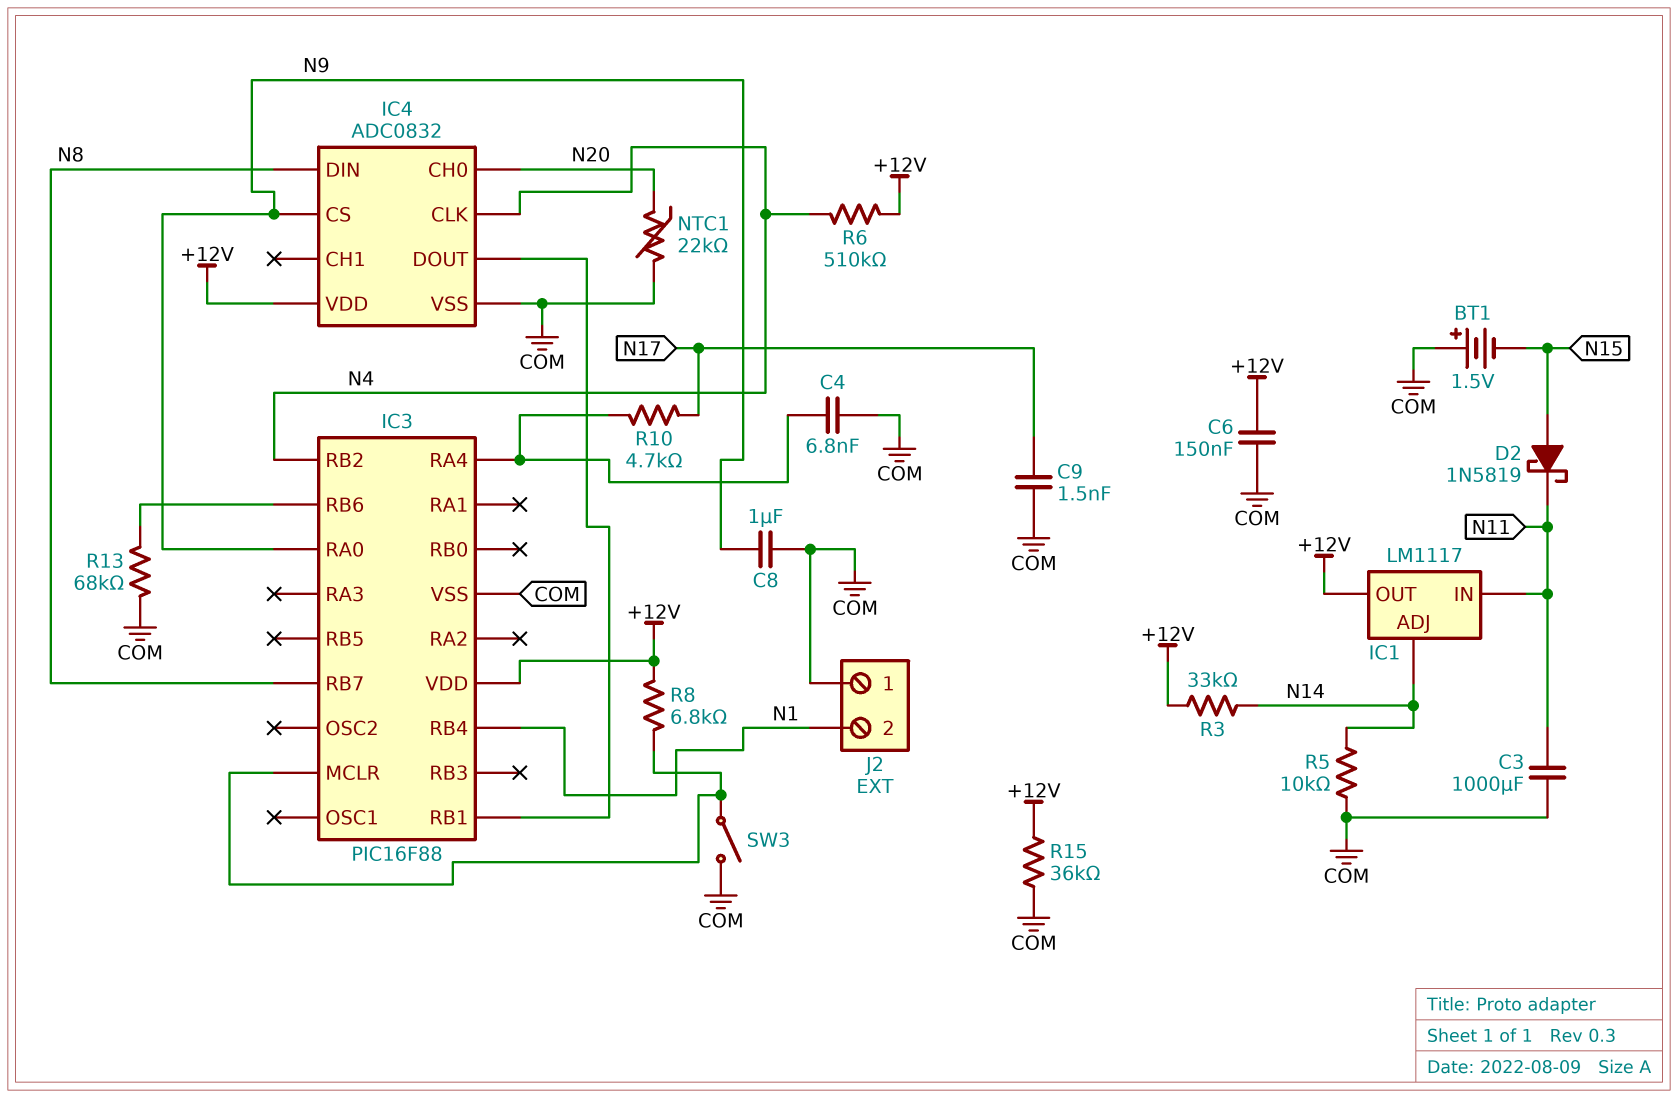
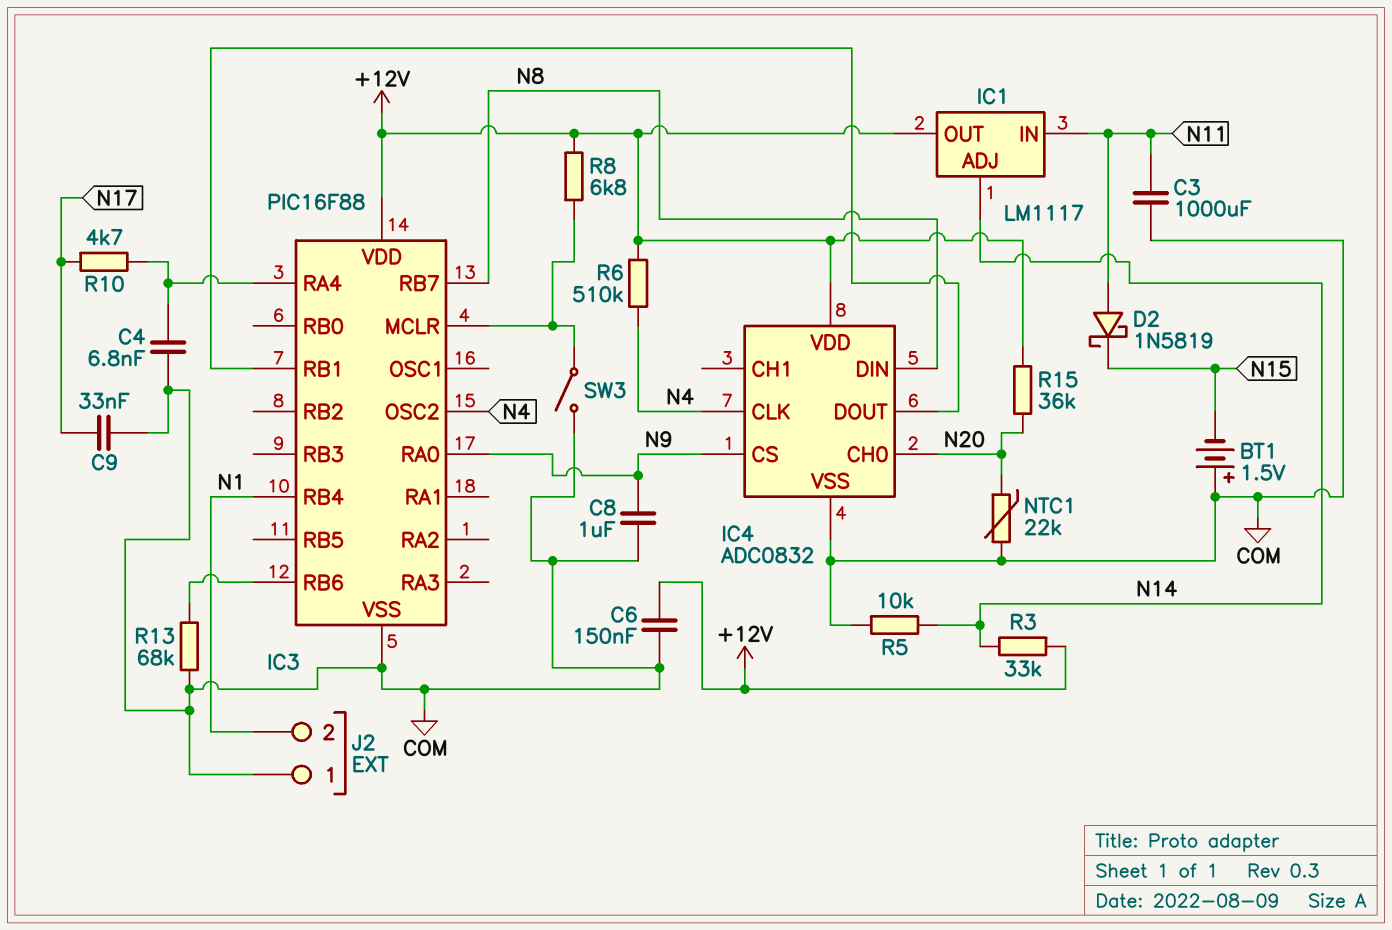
C9: 1.5nF (COM, N17) -> 33nF (COM, N17)
D2: schottky 1N5819 (A N15, K N11) -> schottky 1N5819 (A N11, K N15)
IC3 pin OSC2: none -> N4
IC3 pin RB2: N4 -> none
R15: 36k (+12V, COM) -> 36k (+12V, N20)

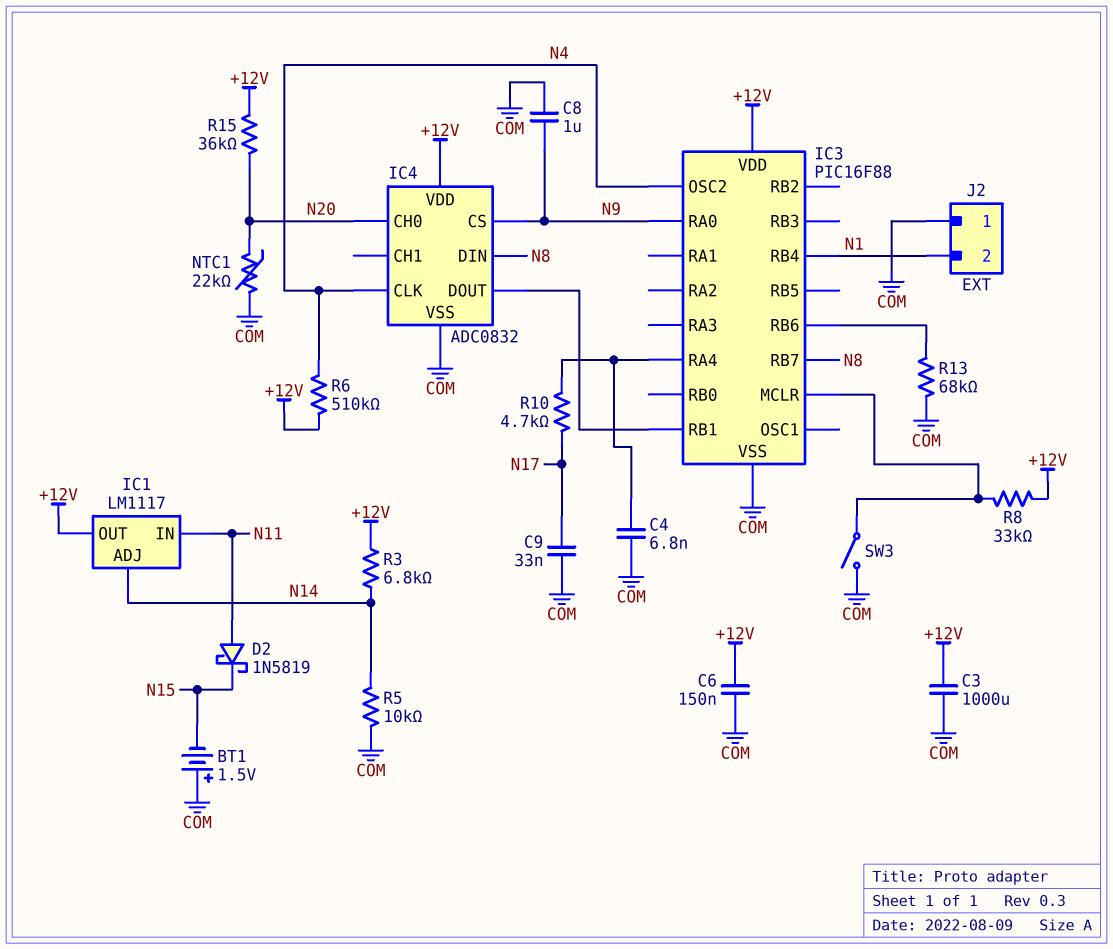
C3: 1000uF (COM, N11) -> 1000uF (+12V, COM)
R3: 33k (+12V, N14) -> 6.8k (+12V, N14)
R8: 6.8k (+12V, IC3/MCLR) -> 33k (+12V, IC3/MCLR)

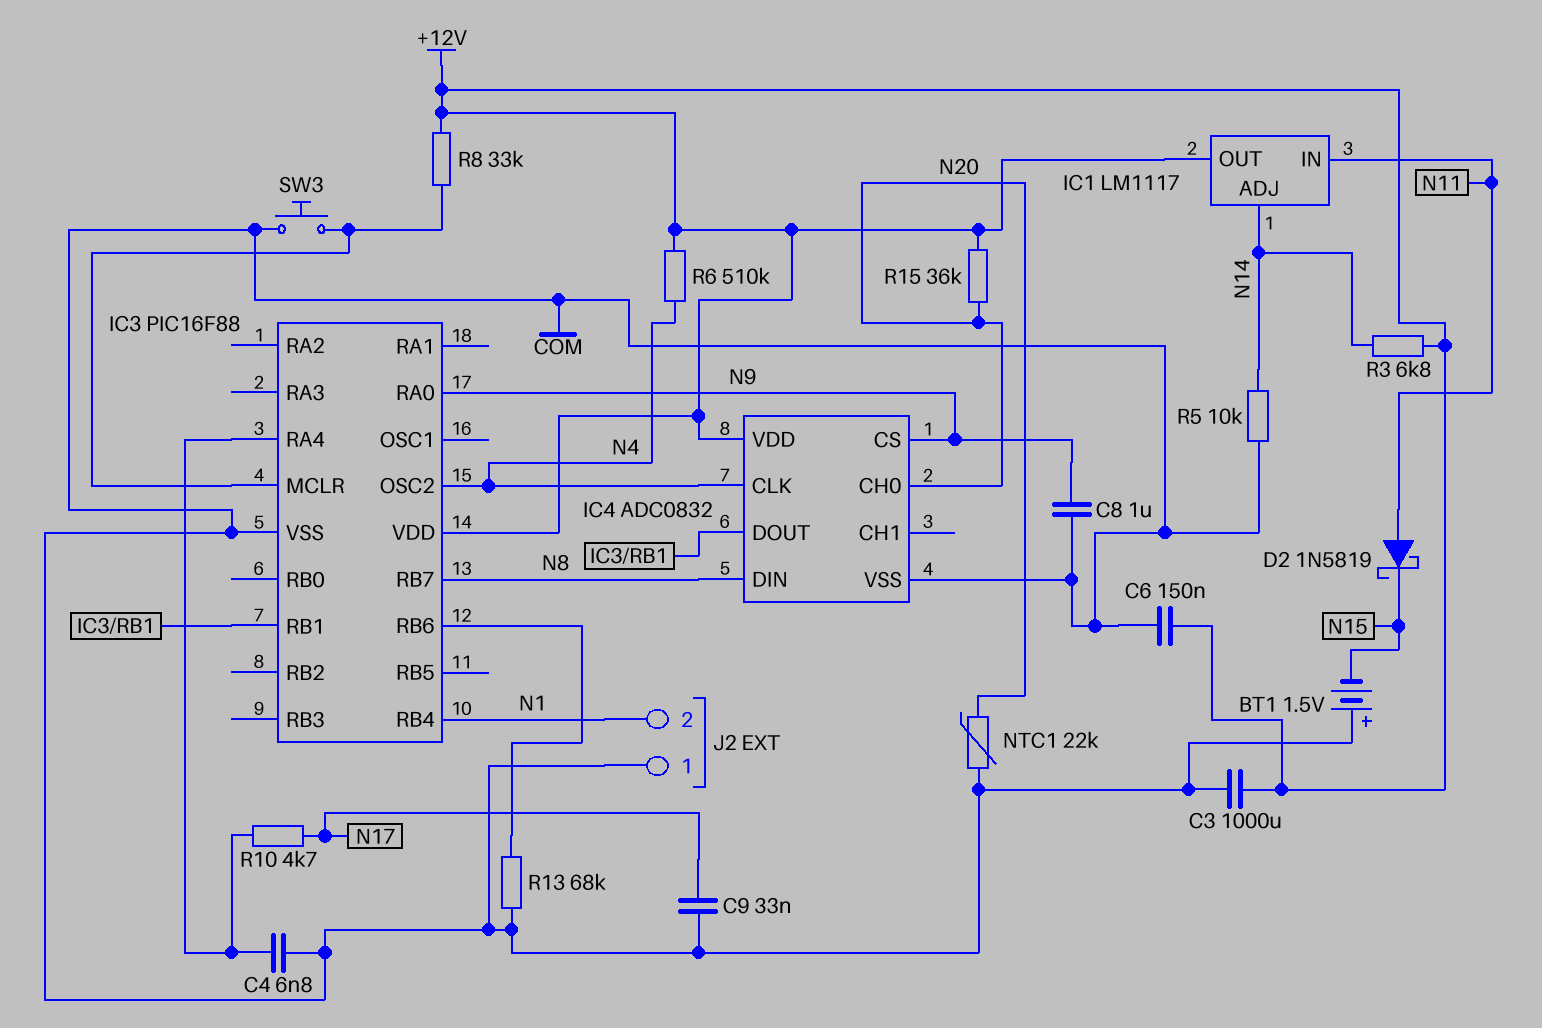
SW3: switch (COM, IC3/MCLR) -> button (COM, IC3/MCLR)

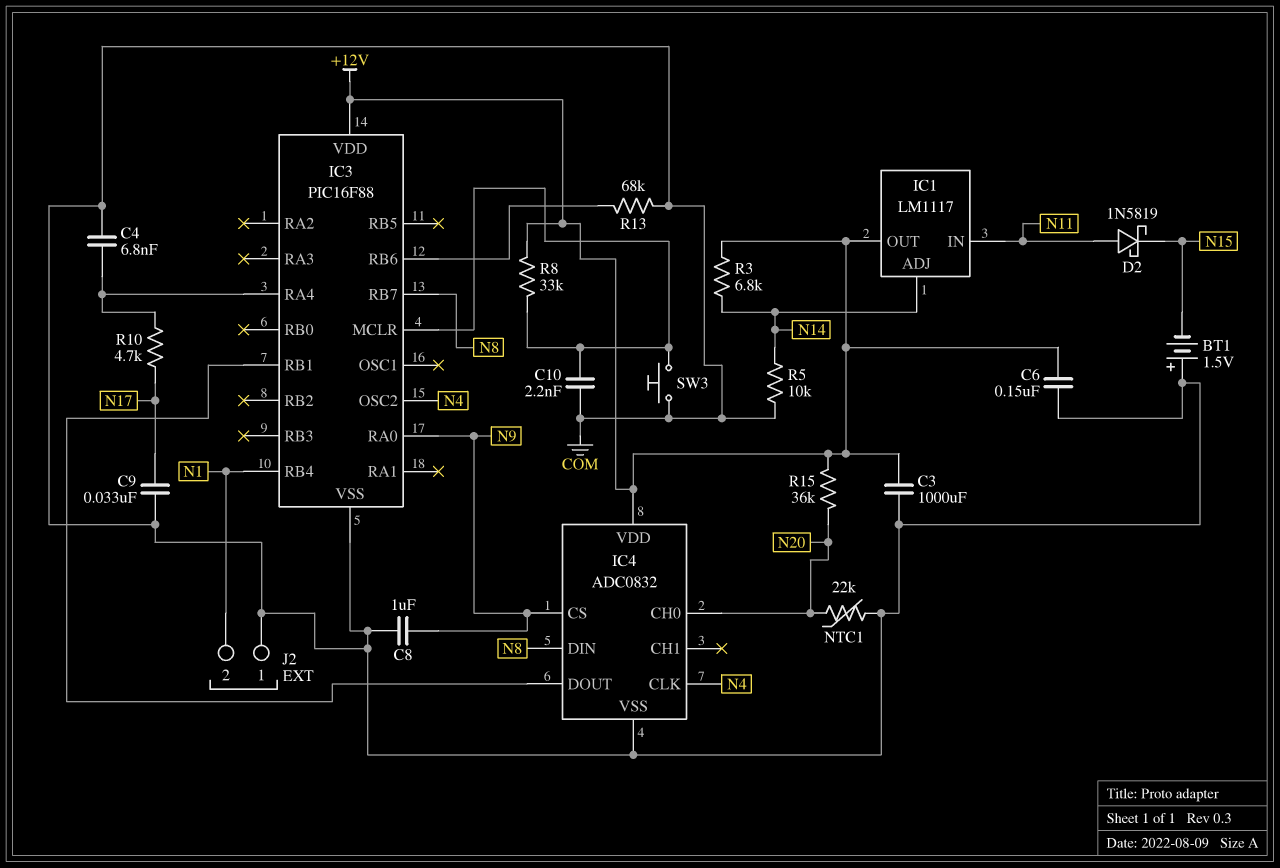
C10: none -> 2.2nF (COM, IC3/MCLR)
R6: 510k (+12V, N4) -> none

